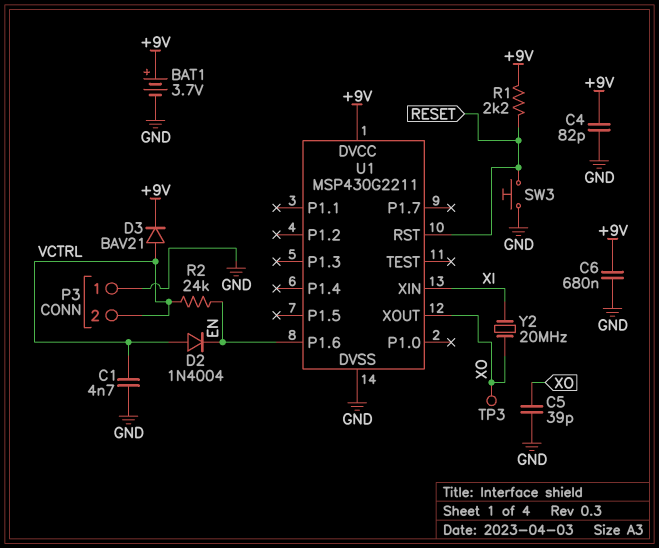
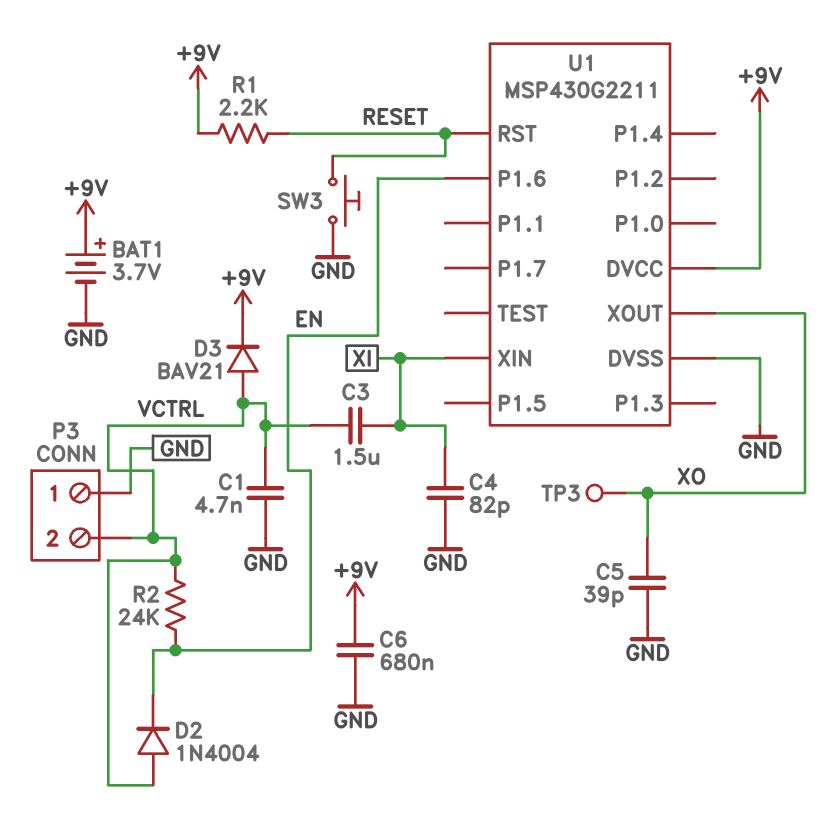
C3: none -> 1.5uF (VCTRL, XI)
C4: 82pF (+9V, GND) -> 82pF (GND, XI)
Y2: 20MHz (XI, XO) -> none

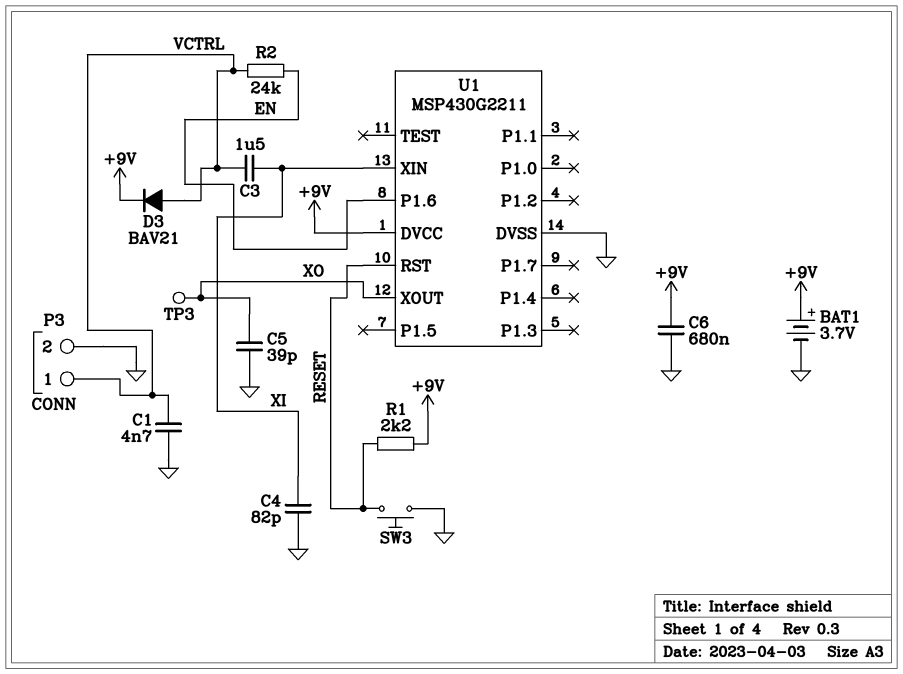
D2: diode 1N4004 (A VCTRL, K EN) -> none
P3 pin 1: GND -> VCTRL
P3 pin 2: VCTRL -> GND

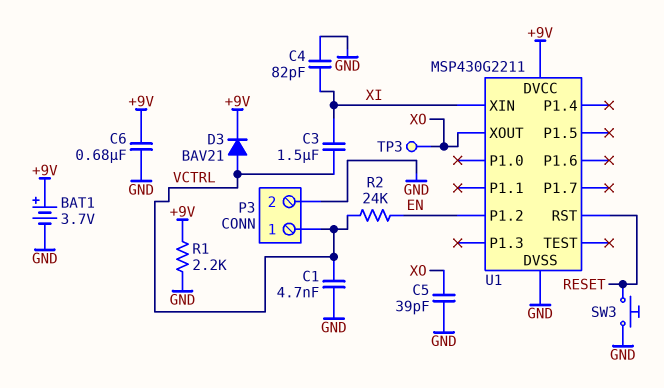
R1: 2.2k (+9V, RESET) -> 2.2k (+9V, GND)
U1 pin P1.2: none -> EN
U1 pin P1.6: EN -> none

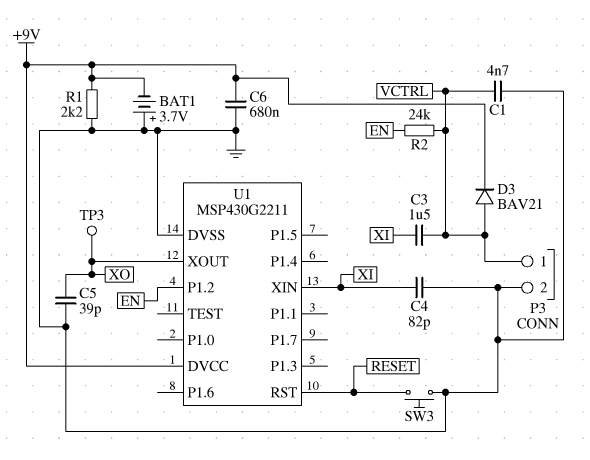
BAT1: 3.7V (plus +9V, minus GND) -> 3.7V (plus GND, minus +9V)

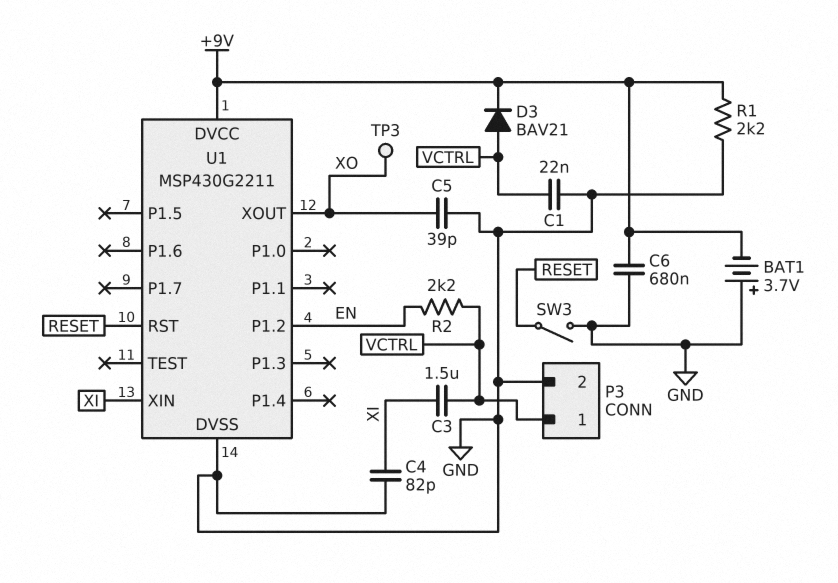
C1: 4.7nF (GND, VCTRL) -> 22nF (GND, VCTRL)
R2: 24k (EN, VCTRL) -> 2.2k (EN, VCTRL)
SW3: button (GND, RESET) -> switch (GND, RESET)

